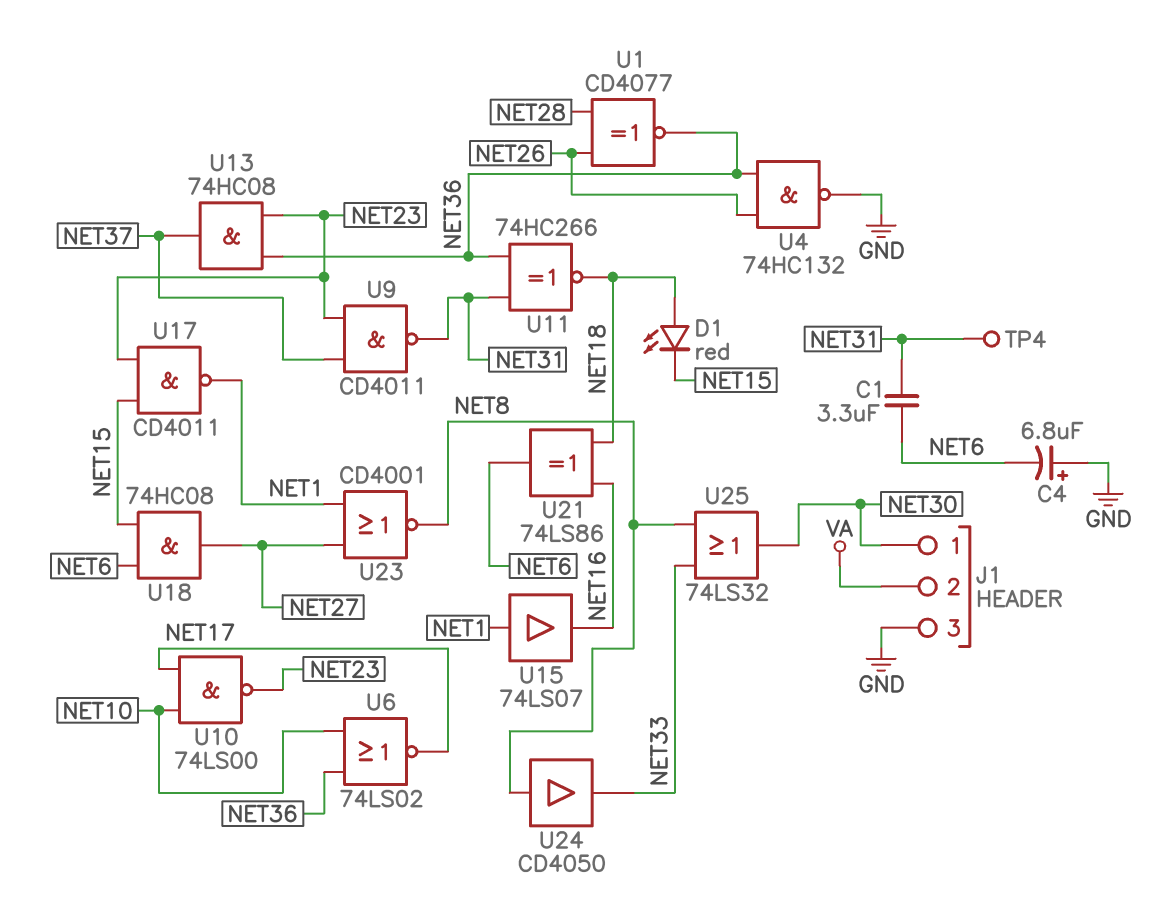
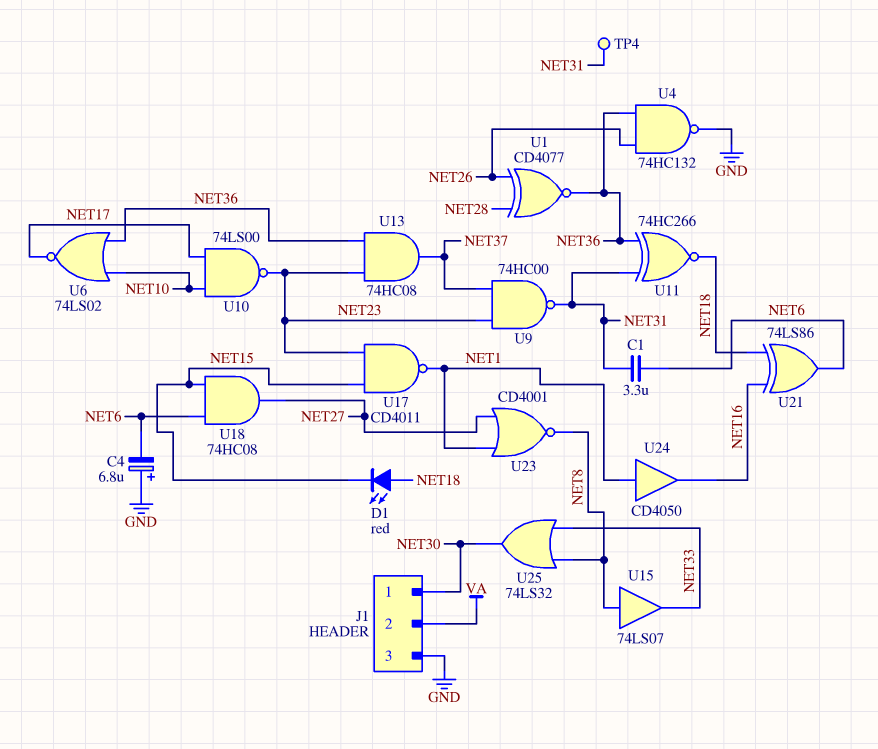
U9: NAND CD4011 (in NET23, in NET37, out NET31) -> NAND 74HC00 (in NET23, in NET37, out NET31)
U15: buffer 74LS07 (in NET1, out NET16) -> buffer 74LS07 (in NET8, out NET33)
U24: buffer CD4050 (in NET8, out NET33) -> buffer CD4050 (in NET1, out NET16)

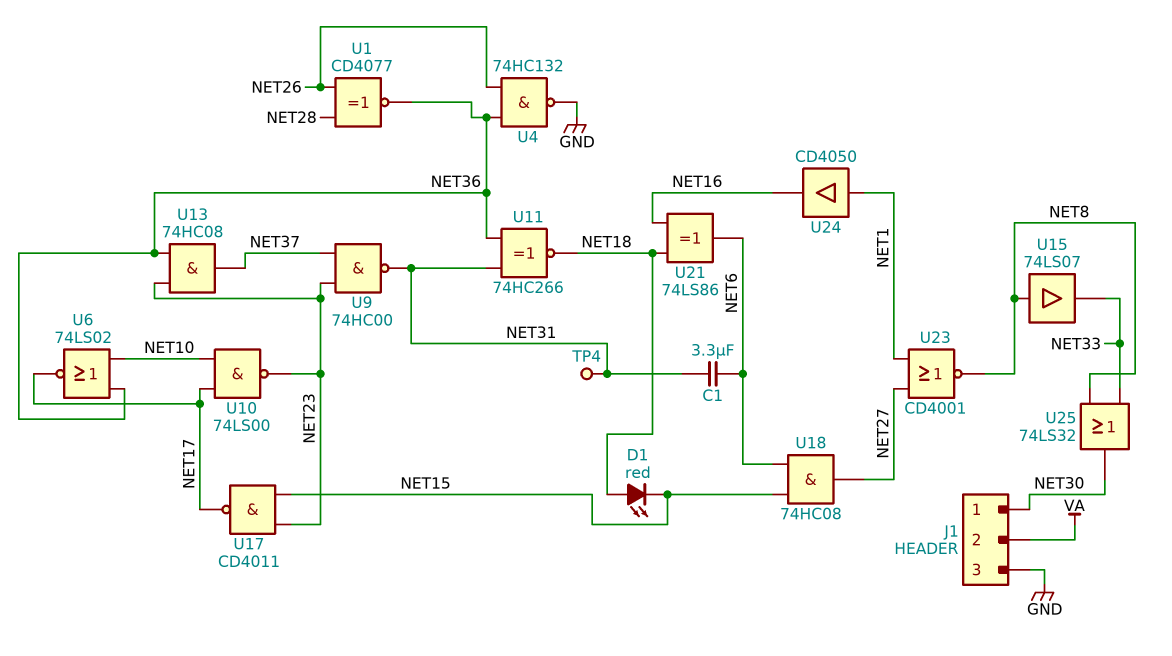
C4: 6.8uF (plus GND, minus NET6) -> none
U17: NAND CD4011 (in NET15, in NET23, out NET1) -> NAND CD4011 (in NET15, in NET23, out NET17)

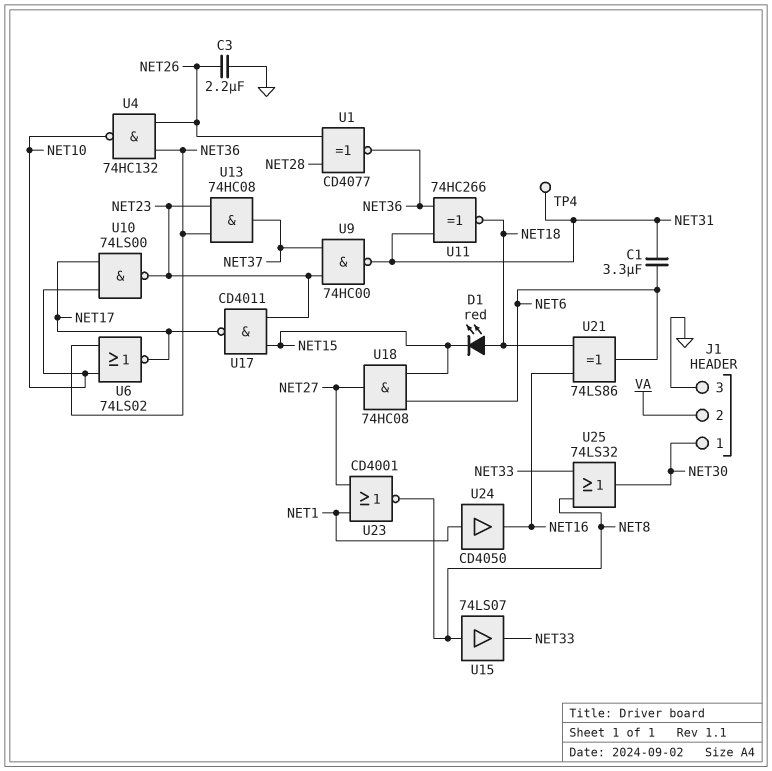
C3: none -> 2.2uF (GND, NET26)
U4: NAND 74HC132 (in NET26, in NET36, out GND) -> NAND 74HC132 (in NET26, in NET36, out NET10)

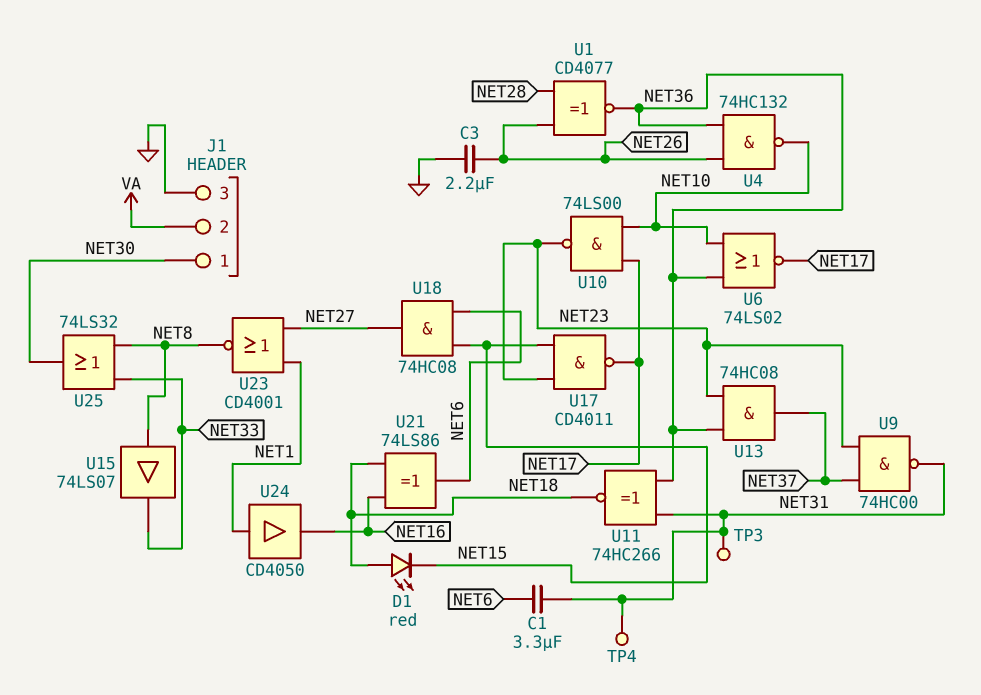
TP3: none -> test point (NET31)

